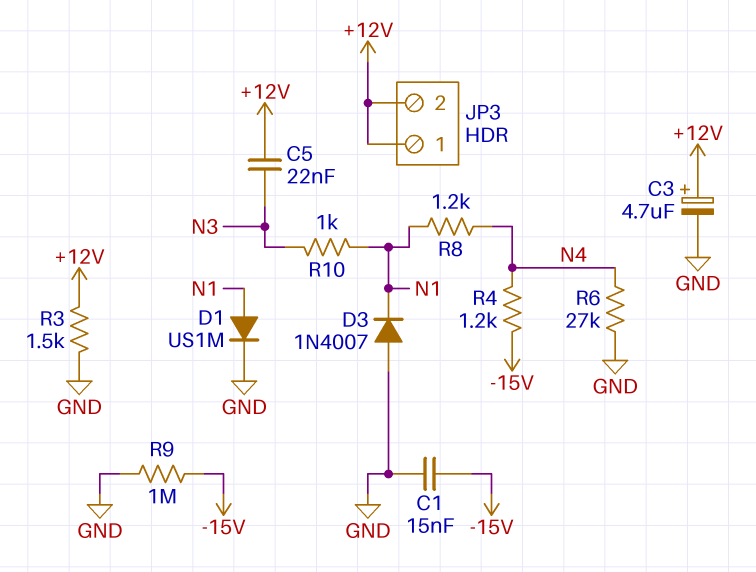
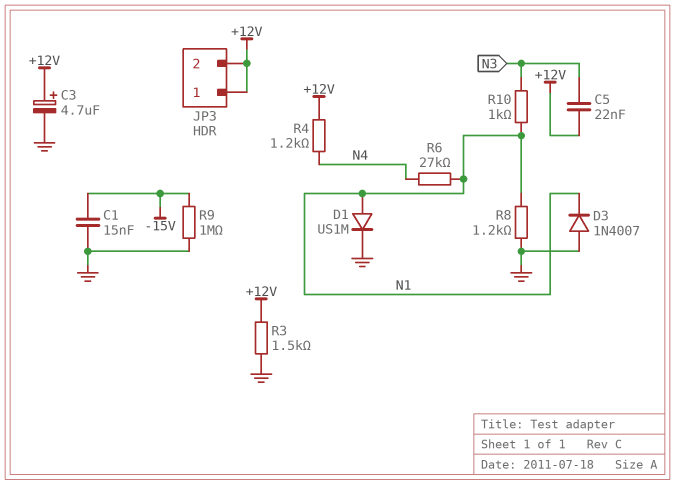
R4: 1.2k (-15V, N4) -> 1.2k (+12V, N4)
R6: 27k (GND, N4) -> 27k (N1, N4)
R8: 1.2k (N1, N4) -> 1.2k (GND, N1)

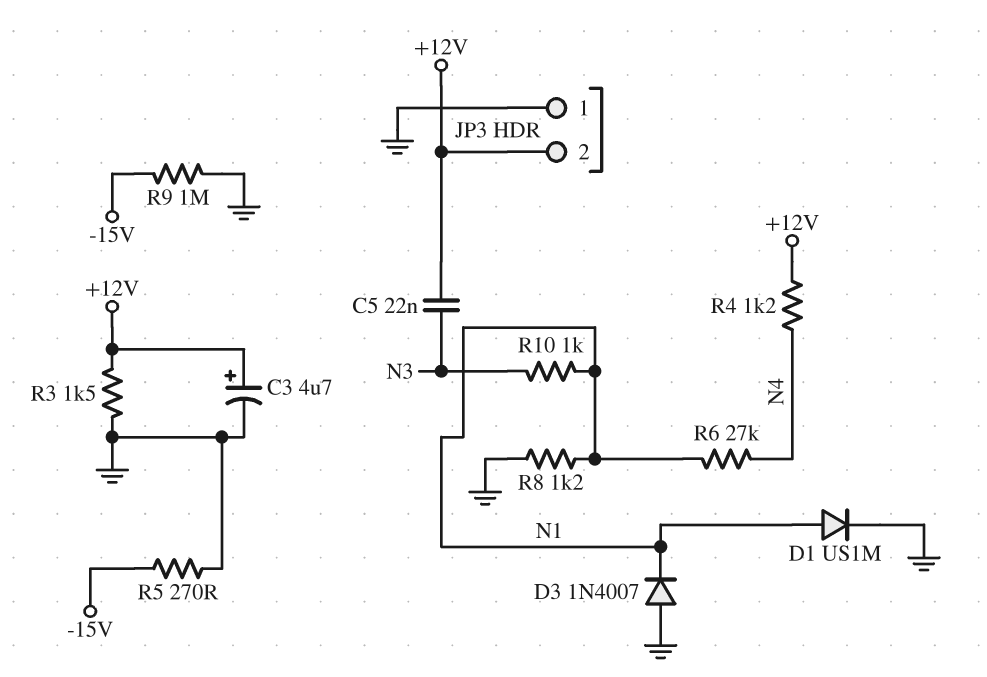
C1: 15nF (-15V, GND) -> none
JP3 pin 1: +12V -> GND
R5: none -> 270 (-15V, GND)

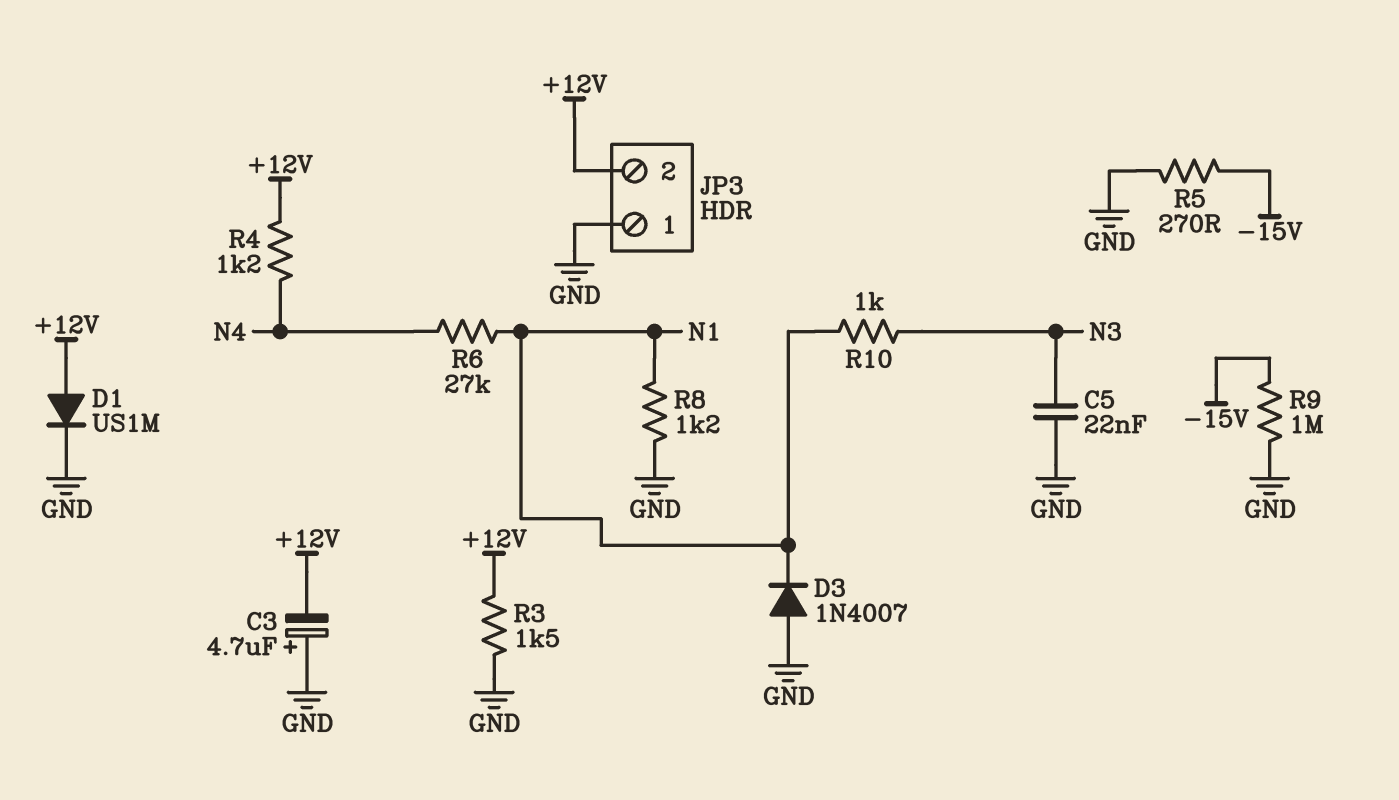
C3: 4.7uF (plus +12V, minus GND) -> 4.7uF (plus GND, minus +12V)
C5: 22nF (+12V, N3) -> 22nF (GND, N3)
D1: diode US1M (A N1, K GND) -> diode US1M (A +12V, K GND)

